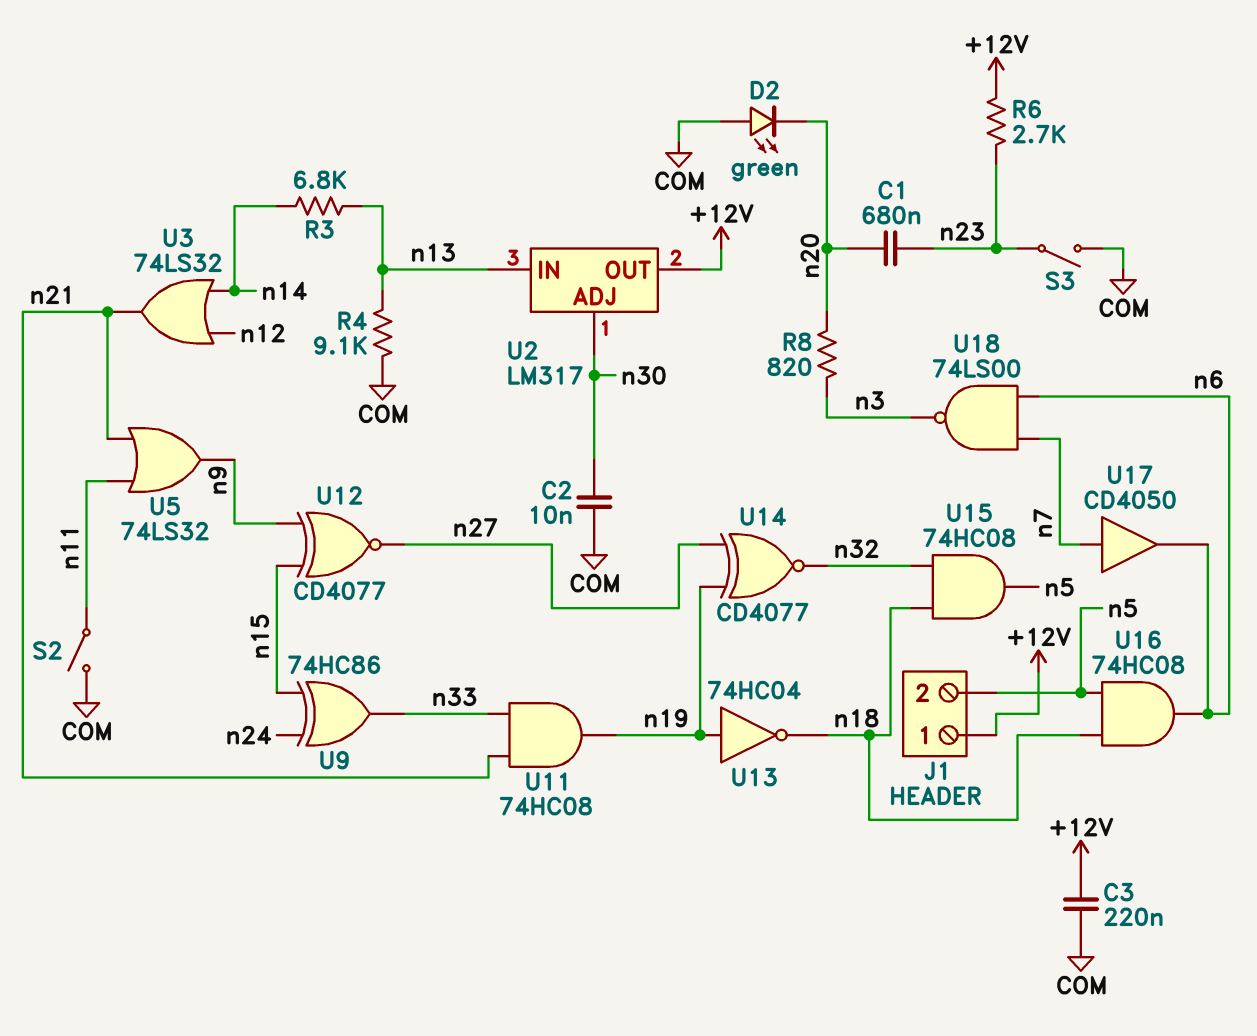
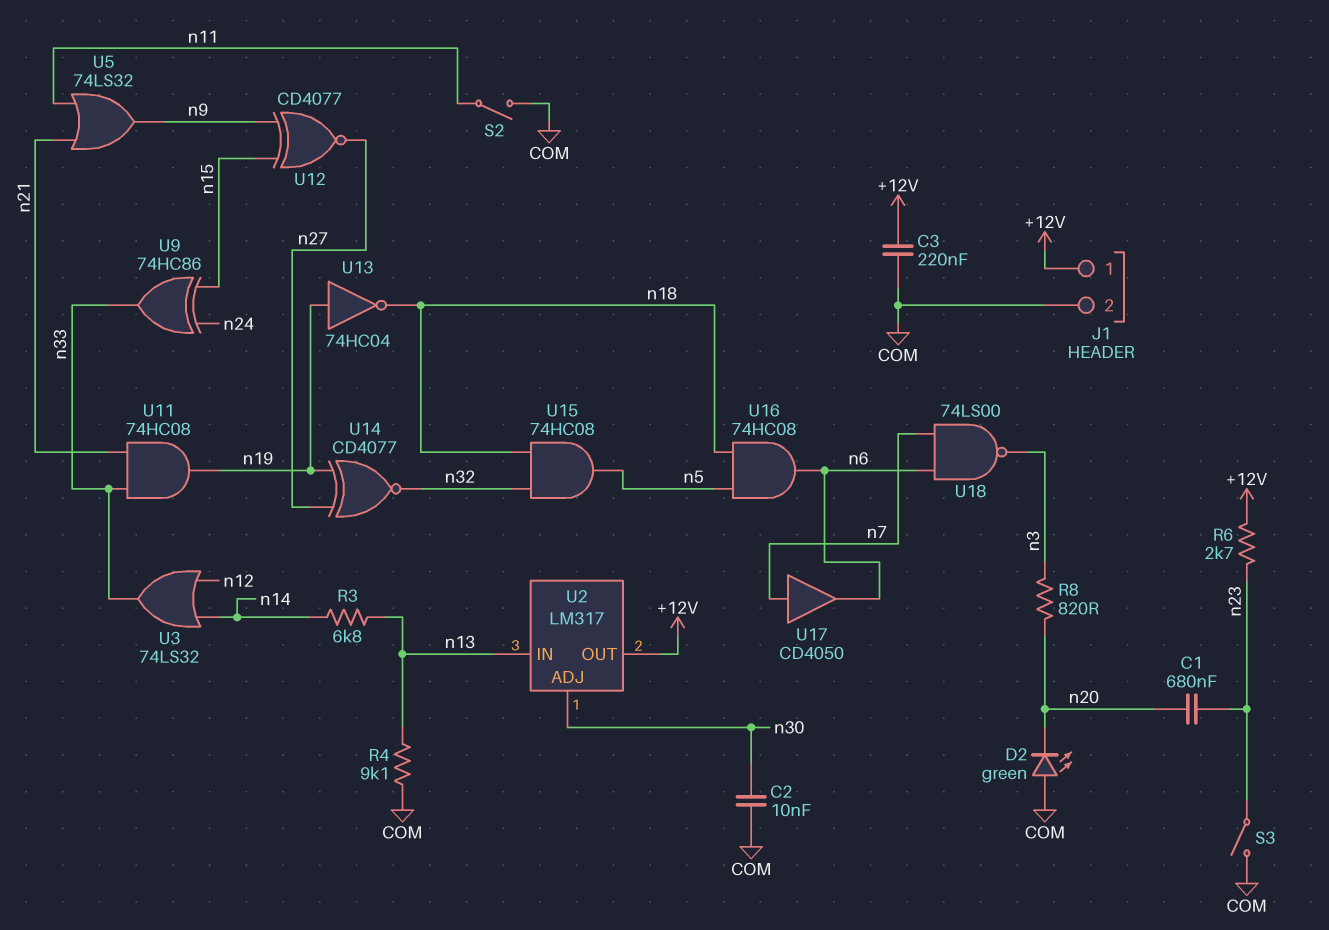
J1 pin 2: n5 -> COM
U3: OR 74LS32 (in n12, in n14, out n21) -> OR 74LS32 (in n12, in n14, out n33)

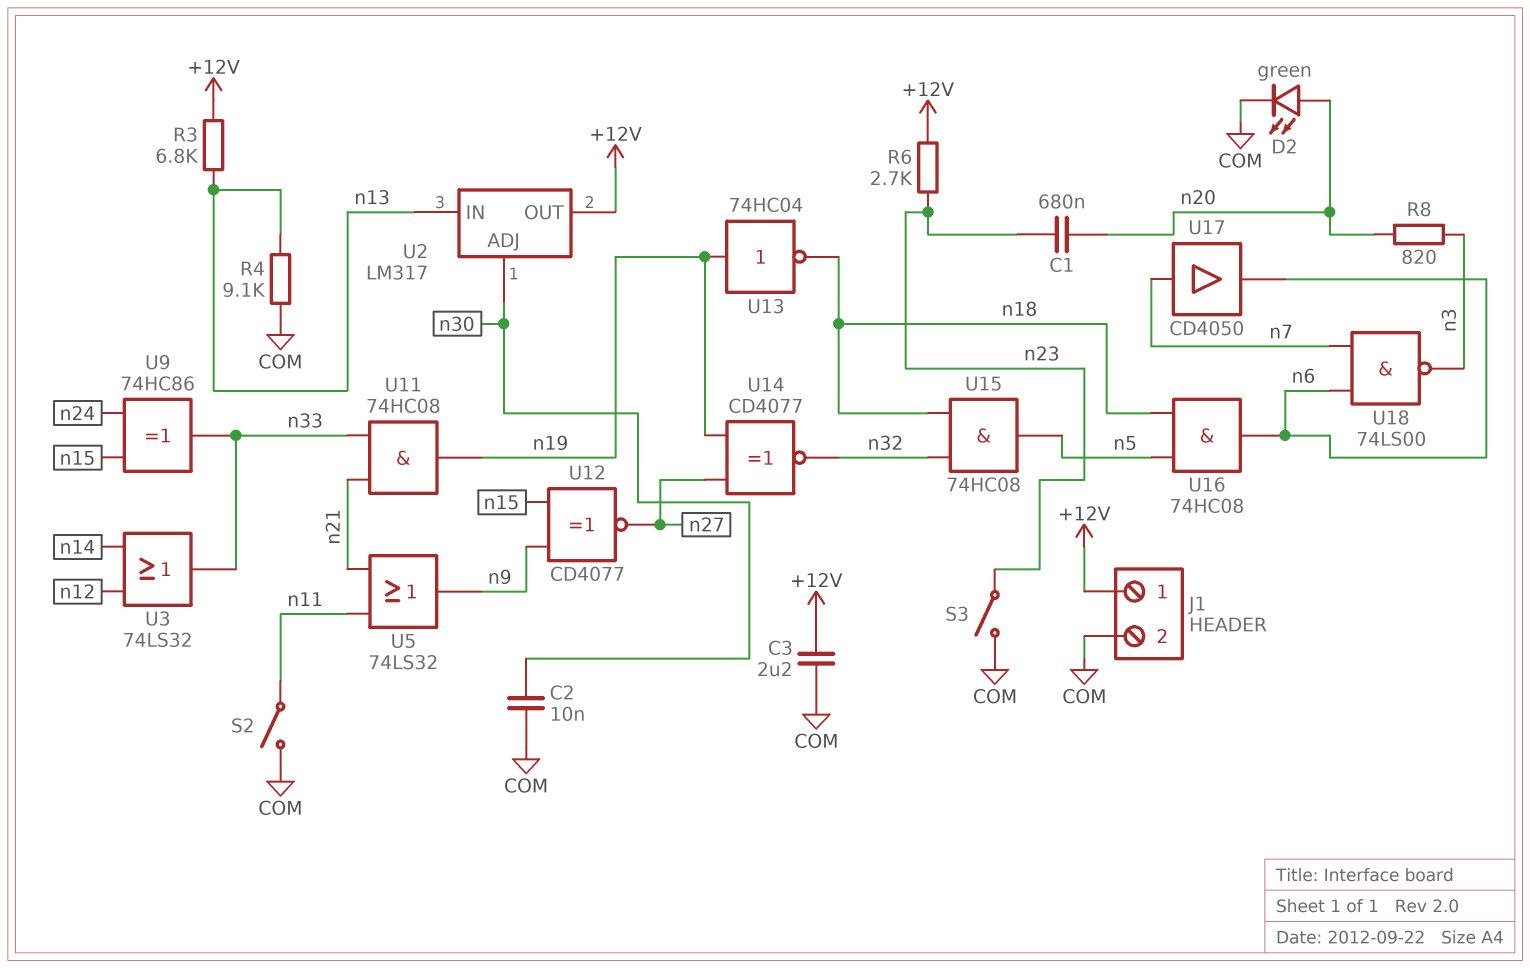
C3: 220nF (+12V, COM) -> 2.2uF (+12V, COM)
D2: LED green (A COM, K n20) -> LED green (A n20, K COM)
R3: 6.8k (n13, n14) -> 6.8k (+12V, n13)

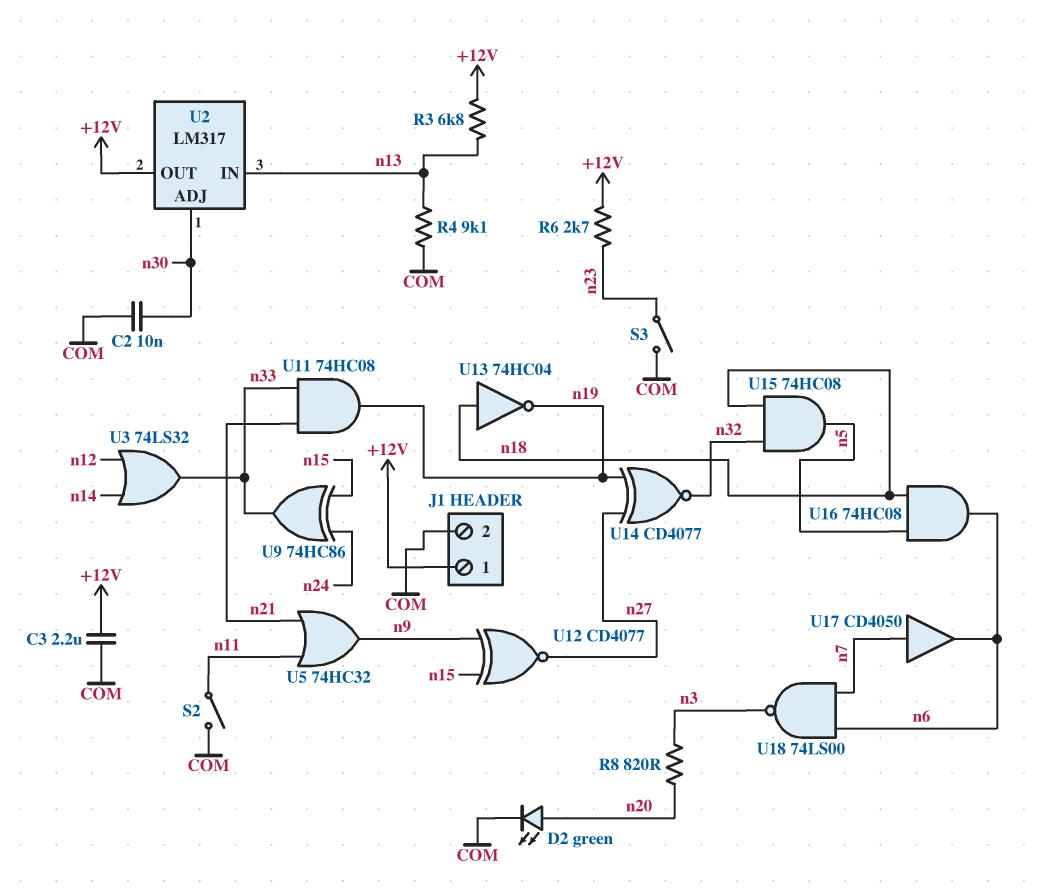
C1: 680nF (n20, n23) -> none
U5: OR 74LS32 (in n11, in n21, out n9) -> OR 74HC32 (in n11, in n21, out n9)
U13: NOT 74HC04 (in n19, out n18) -> NOT 74HC04 (in n18, out n19)

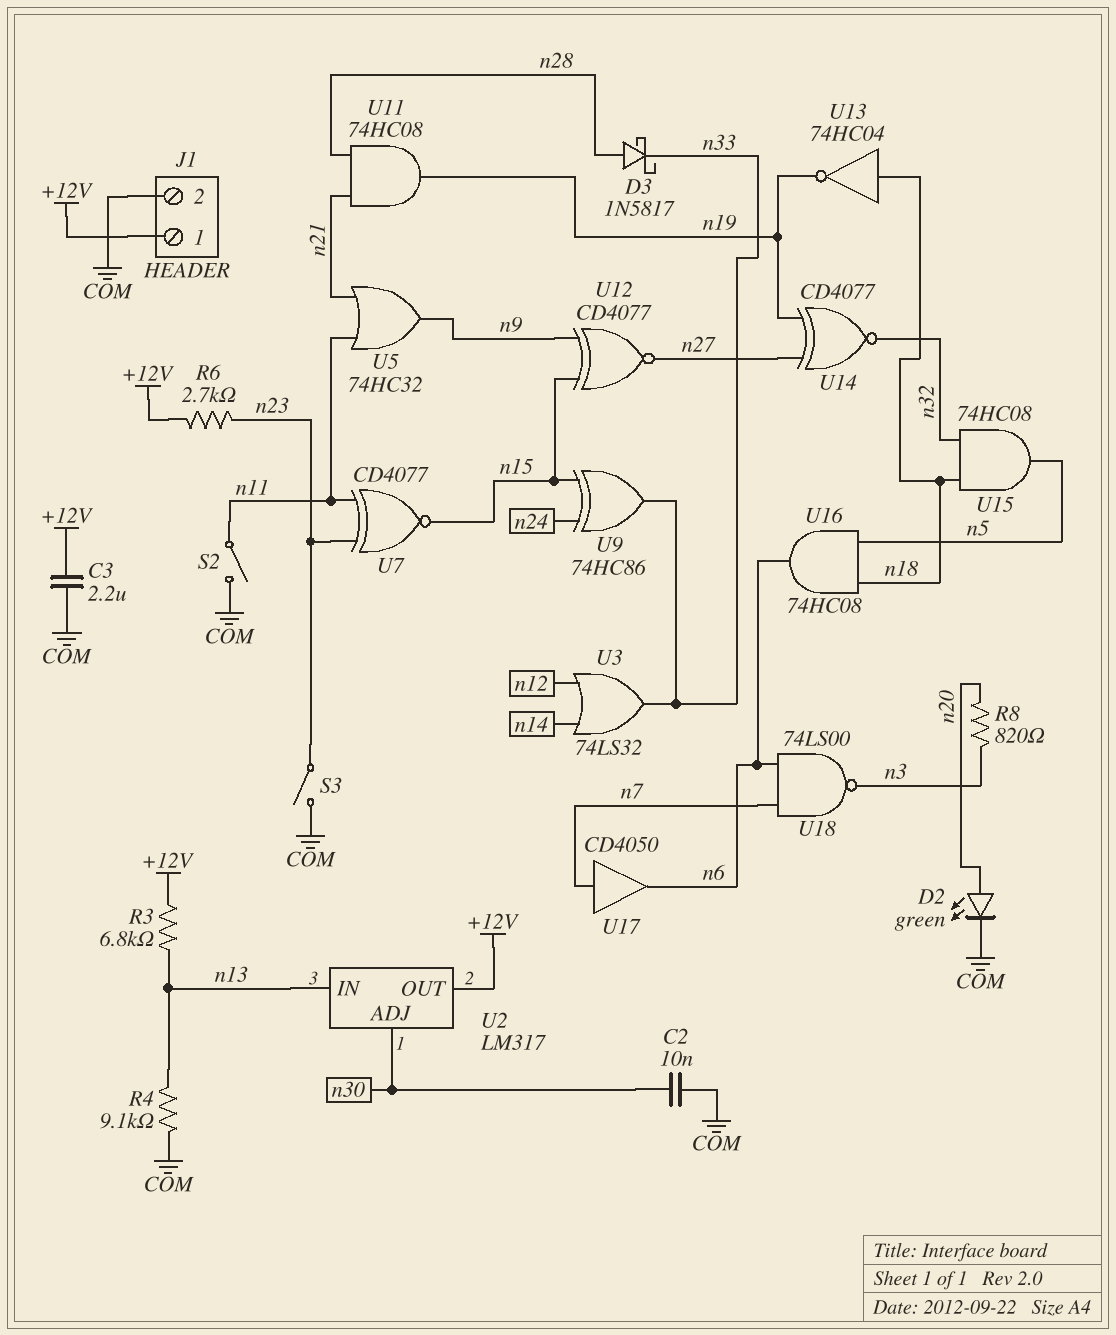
D3: none -> schottky 1N5817 (A n28, K n33)
U7: none -> XNOR CD4077 (in n11, in n23, out n15)
U11: AND 74HC08 (in n21, in n33, out n19) -> AND 74HC08 (in n21, in n28, out n19)

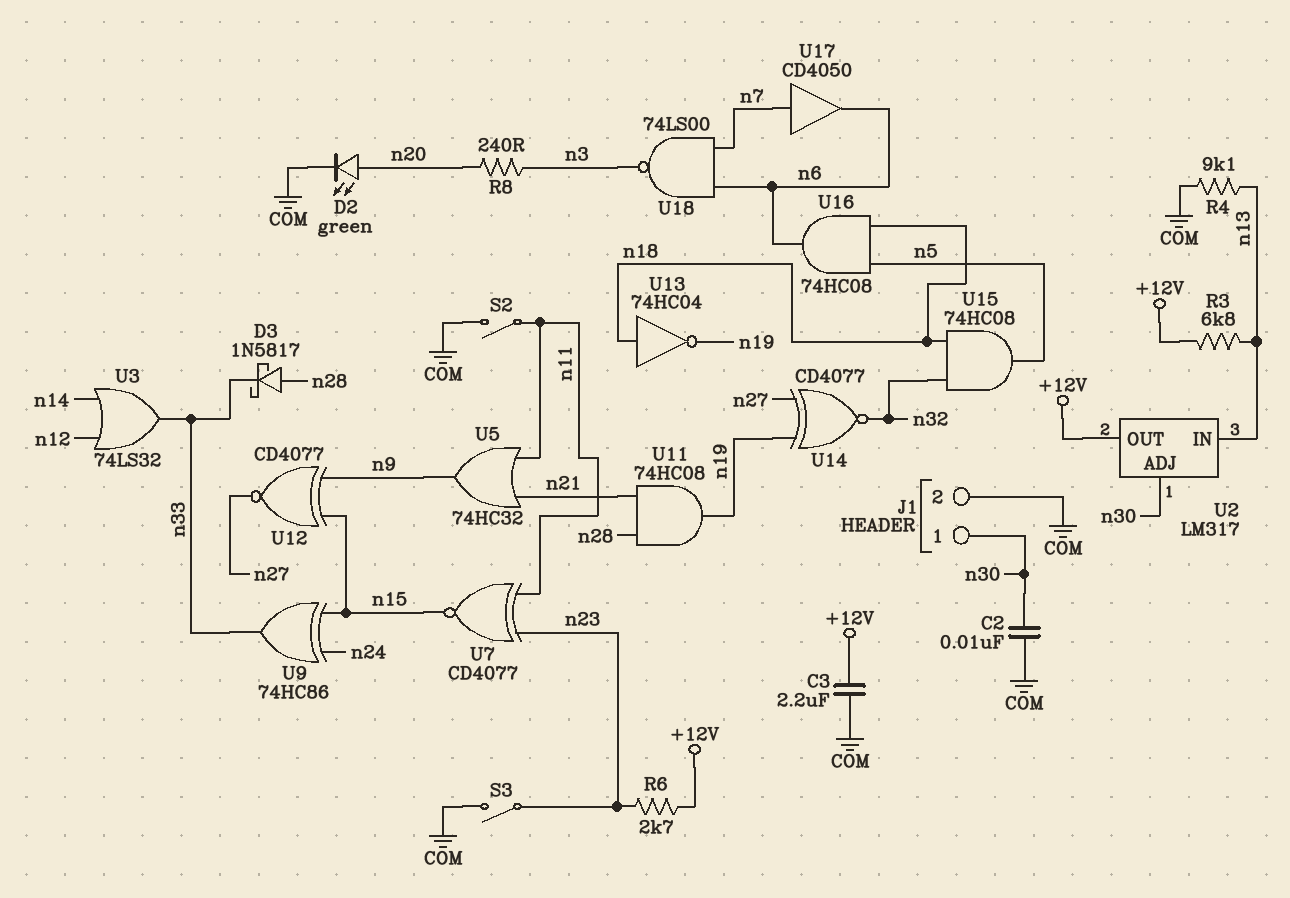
J1 pin 1: +12V -> n30
R8: 820 (n3, n20) -> 240 (n3, n20)

